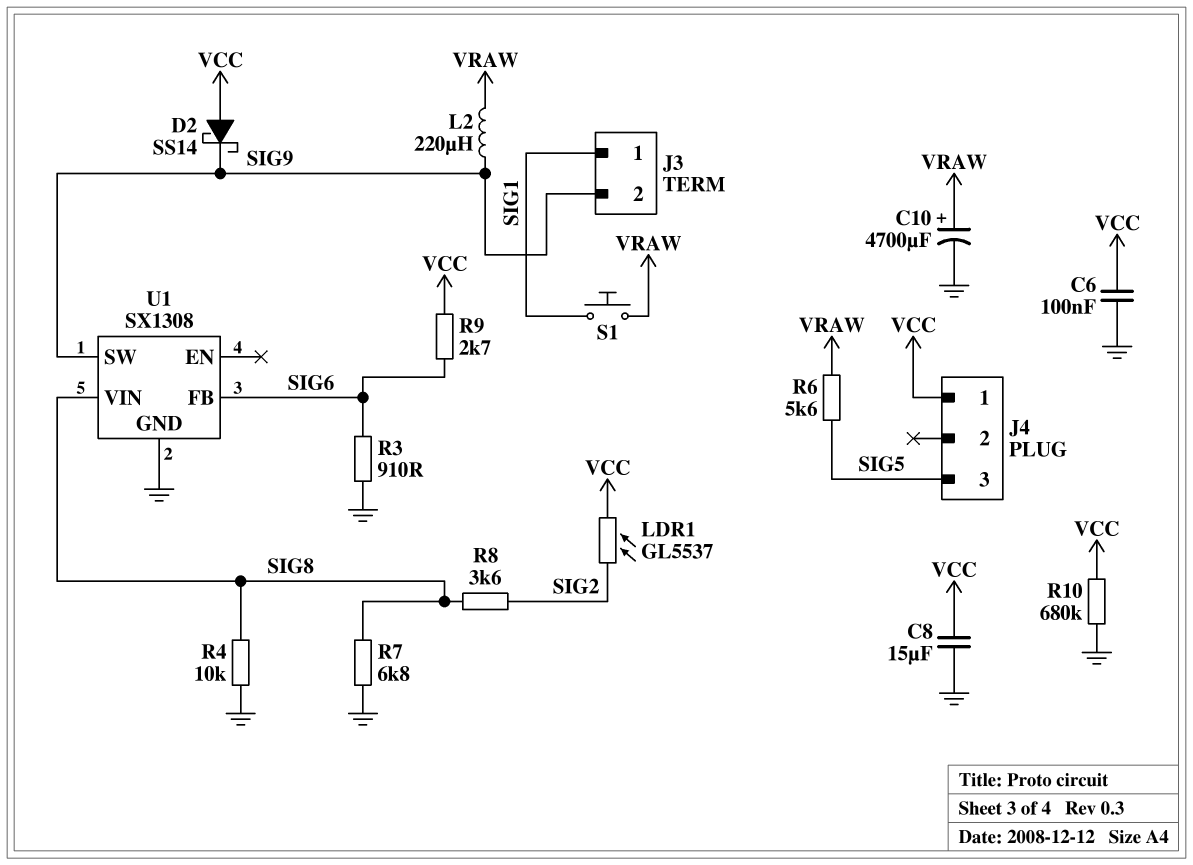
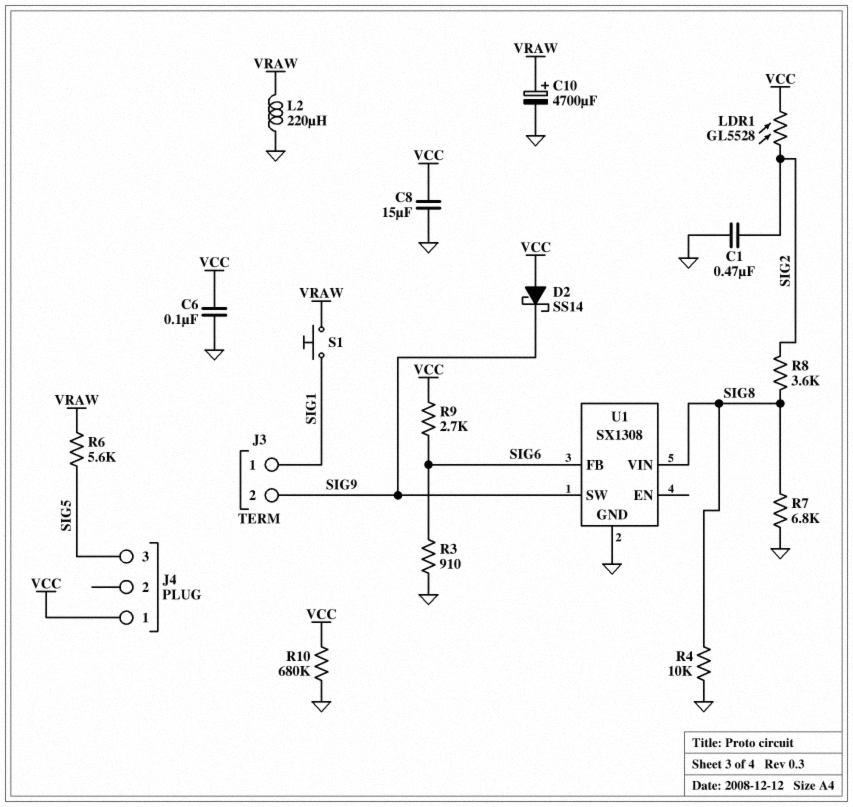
C1: none -> 470nF (GND, SIG2)
L2: 220uH (SIG9, VRAW) -> 220uH (GND, VRAW)
LDR1: GL5537 (SIG2, VCC) -> GL5528 (SIG2, VCC)

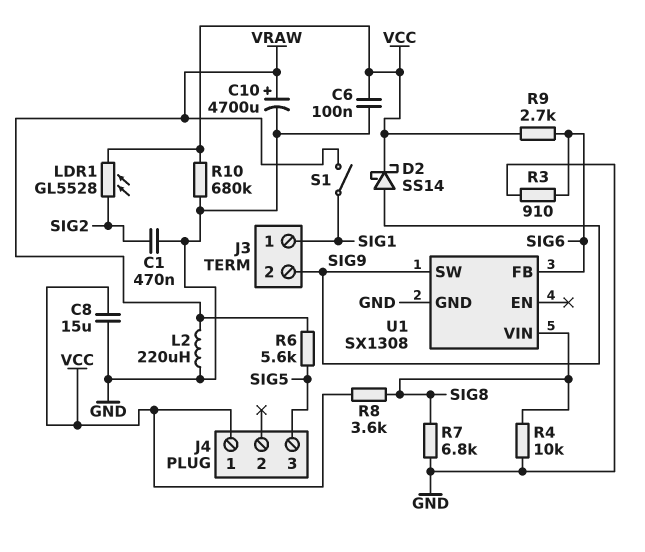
D2: schottky SS14 (A VCC, K SIG9) -> schottky SS14 (A SIG9, K VCC)
R8: 3.6k (SIG2, SIG8) -> 3.6k (SIG8, VCC)
S1: button (SIG1, VRAW) -> switch (SIG1, VRAW)

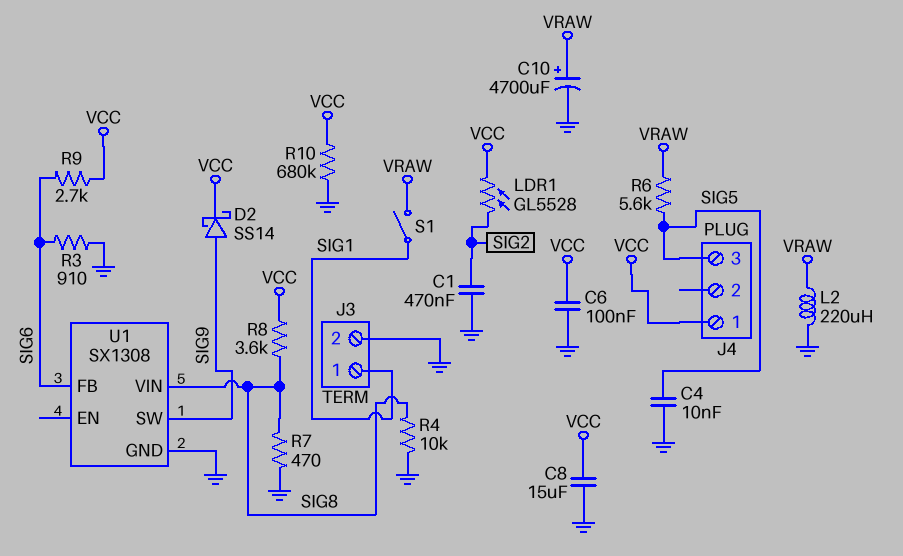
C4: none -> 10nF (GND, SIG5)
J3 pin 2: SIG9 -> GND
R7: 6.8k (GND, SIG8) -> 470 (GND, SIG8)

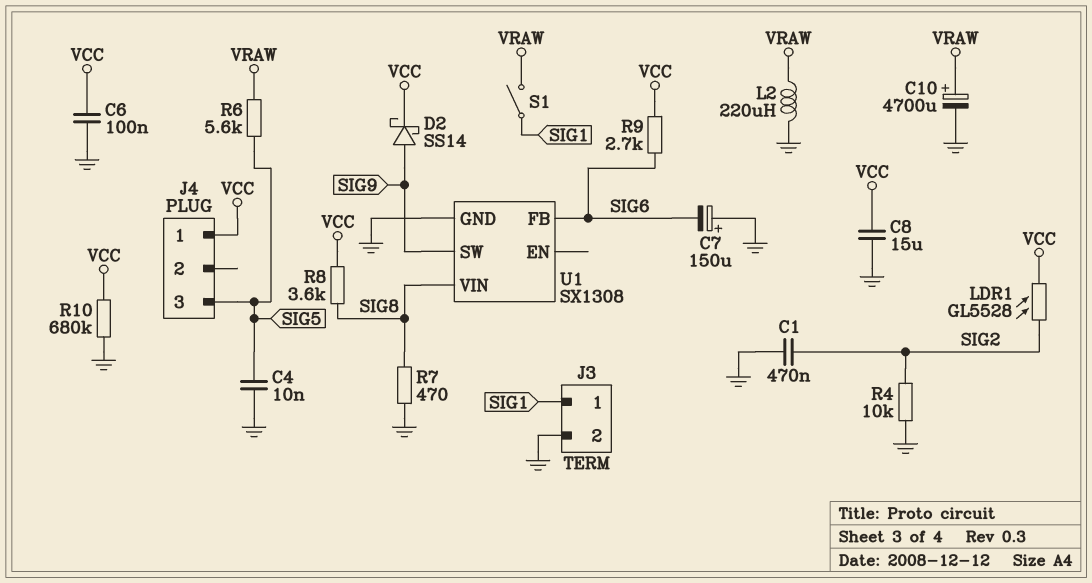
C7: none -> 150uF (plus GND, minus SIG6)
R3: 910 (GND, SIG6) -> none
R4: 10k (GND, SIG8) -> 10k (GND, SIG2)

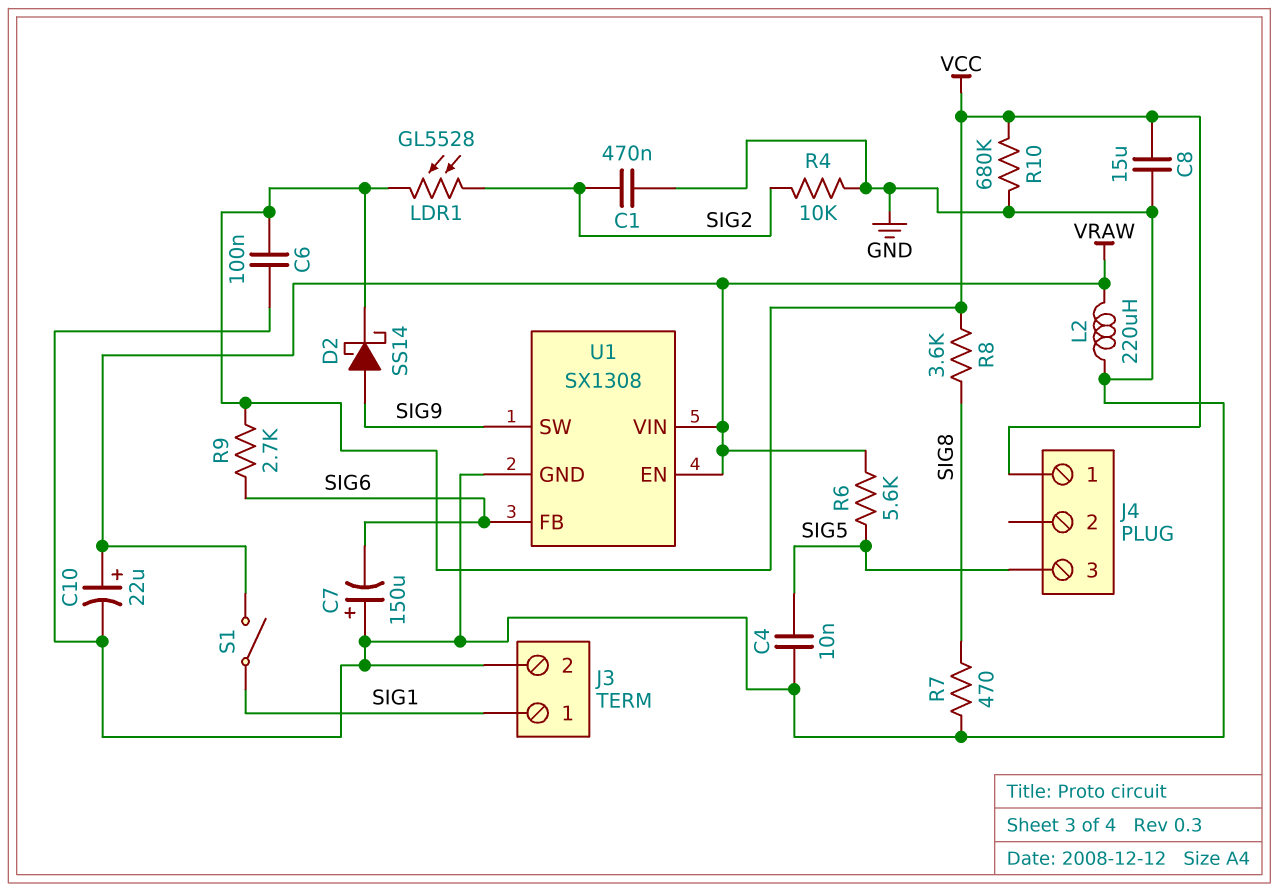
C10: 4700uF (plus VRAW, minus GND) -> 22uF (plus VRAW, minus GND)
U1 pin EN: none -> VRAW
U1 pin VIN: SIG8 -> VRAW

